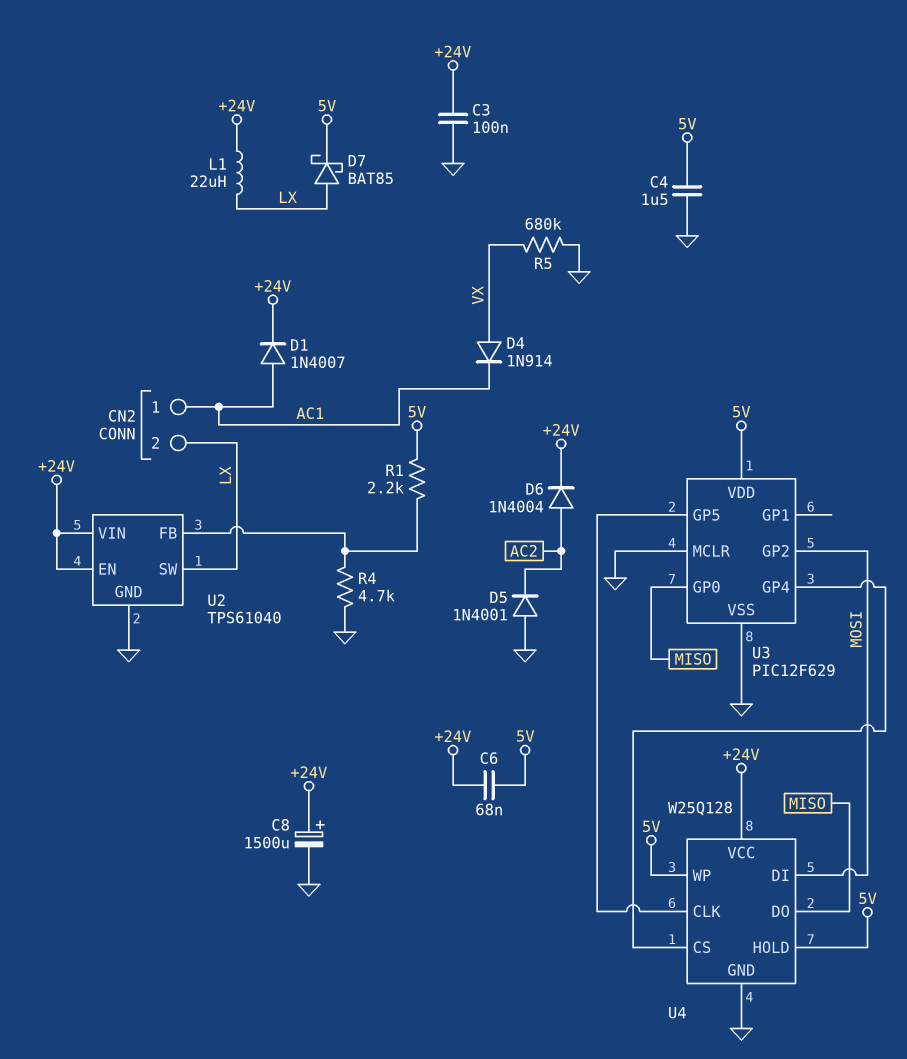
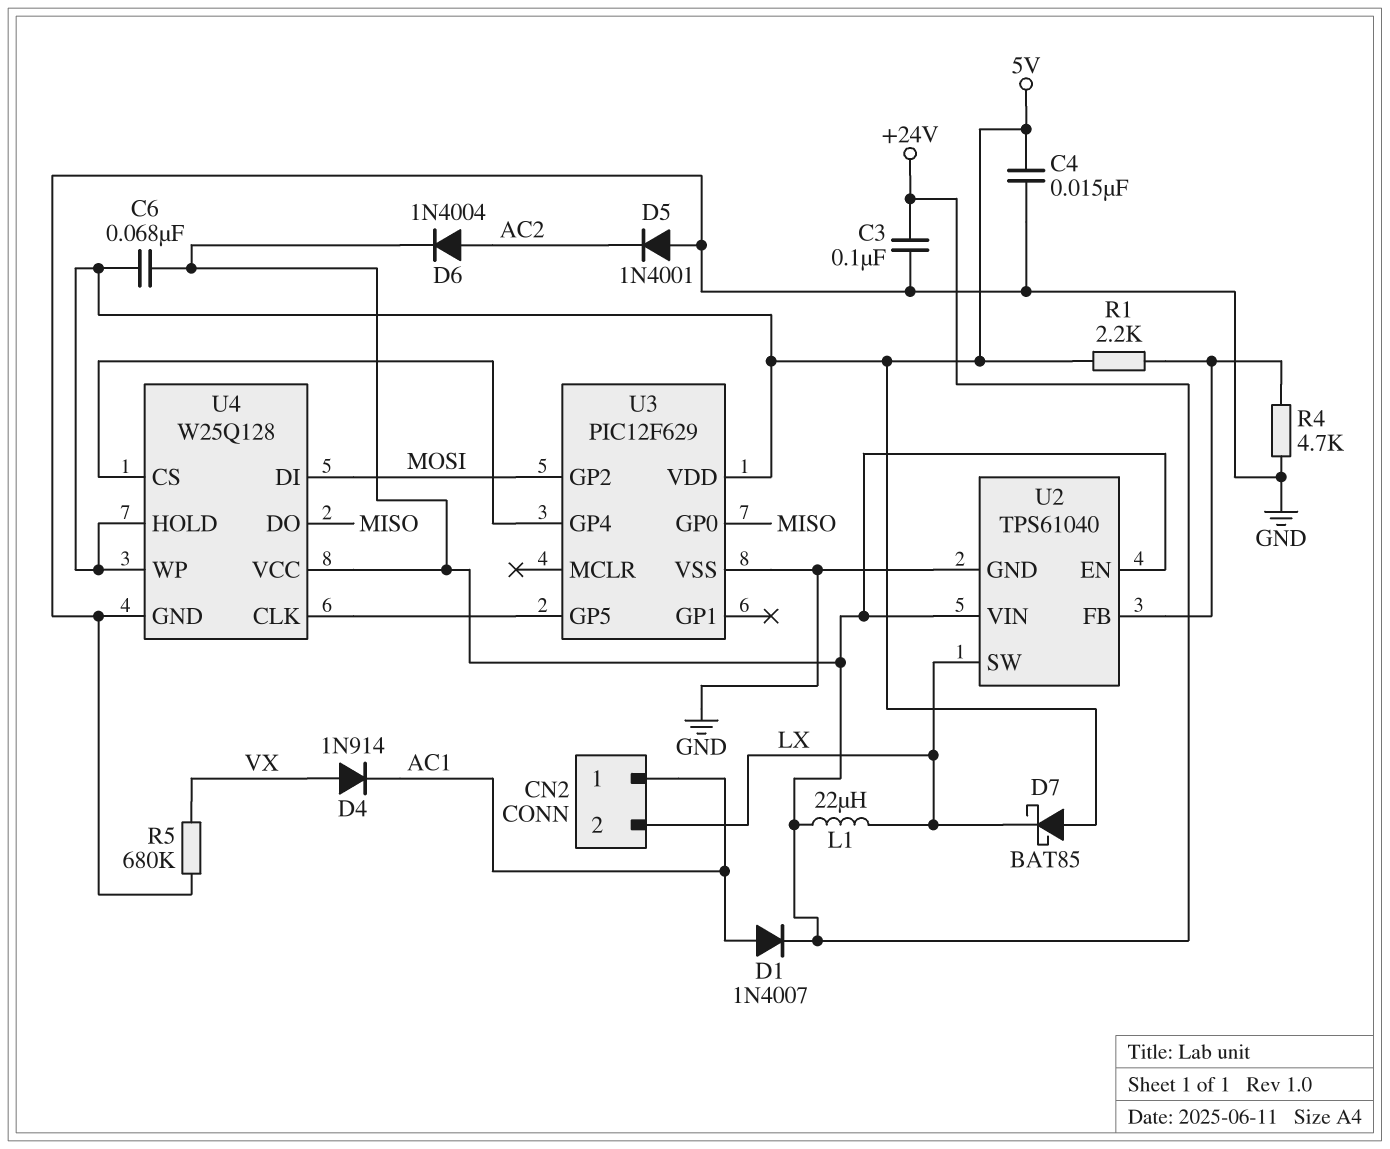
C4: 1.5uF (5V, GND) -> 15nF (5V, GND)
C8: 1500uF (plus +24V, minus GND) -> none
D7: schottky BAT85 (A LX, K 5V) -> schottky BAT85 (A 5V, K LX)
U3 pin MCLR: GND -> none

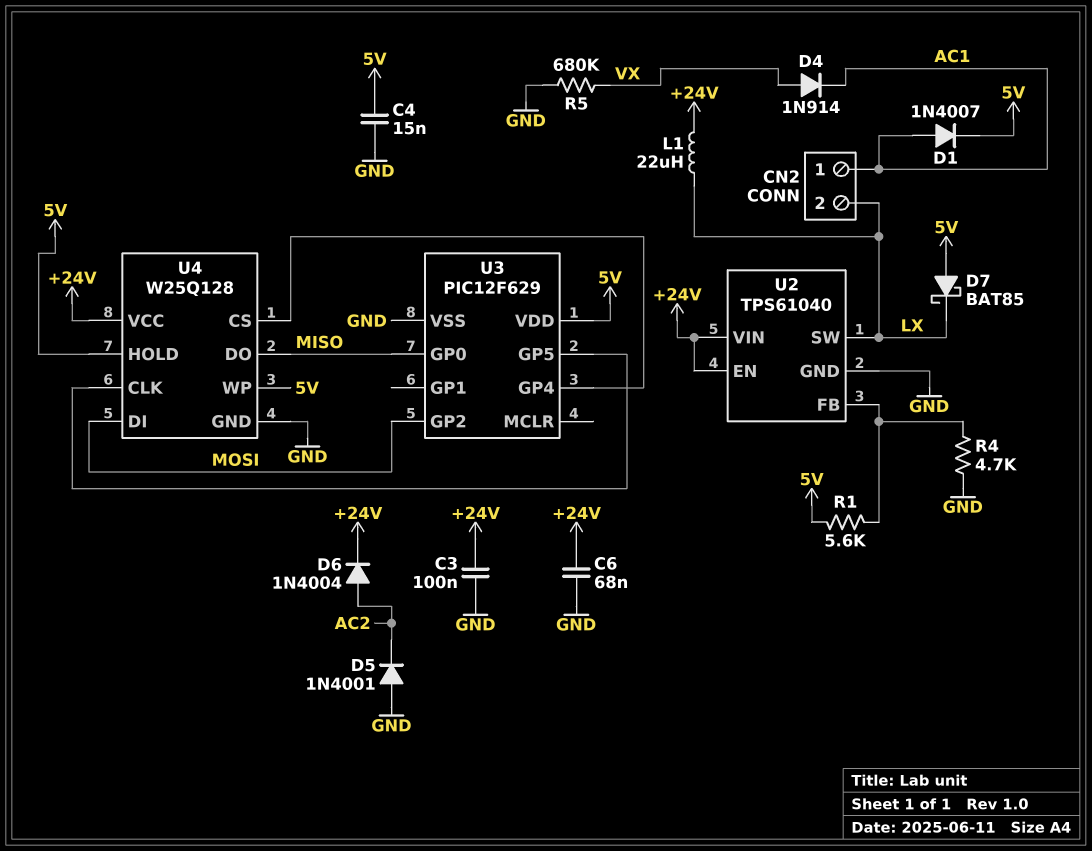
C6: 68nF (+24V, 5V) -> 68nF (+24V, GND)
D1: diode 1N4007 (A AC1, K +24V) -> diode 1N4007 (A AC1, K 5V)
R1: 2.2k (5V, U2/FB) -> 5.6k (5V, U2/FB)

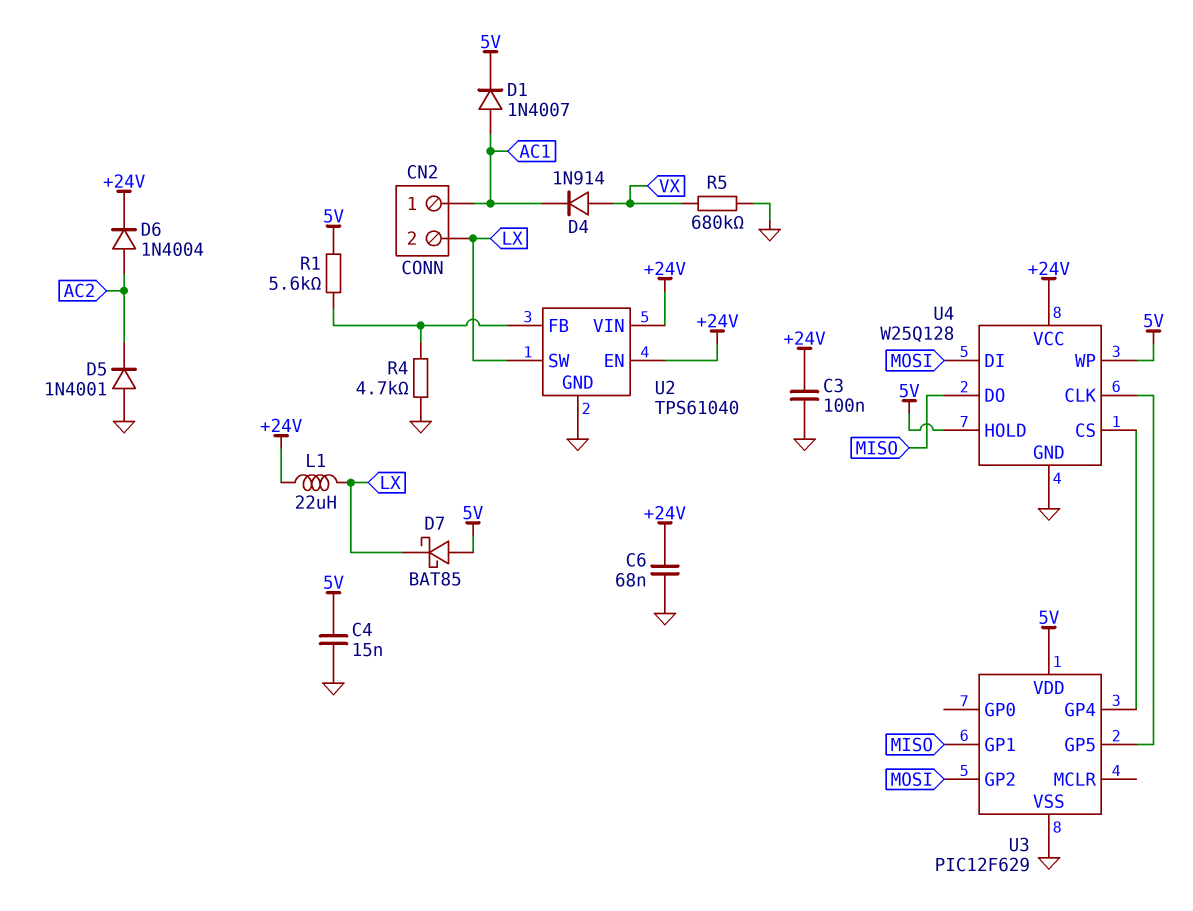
U3 pin GP0: MISO -> none
U3 pin GP1: none -> MISO

